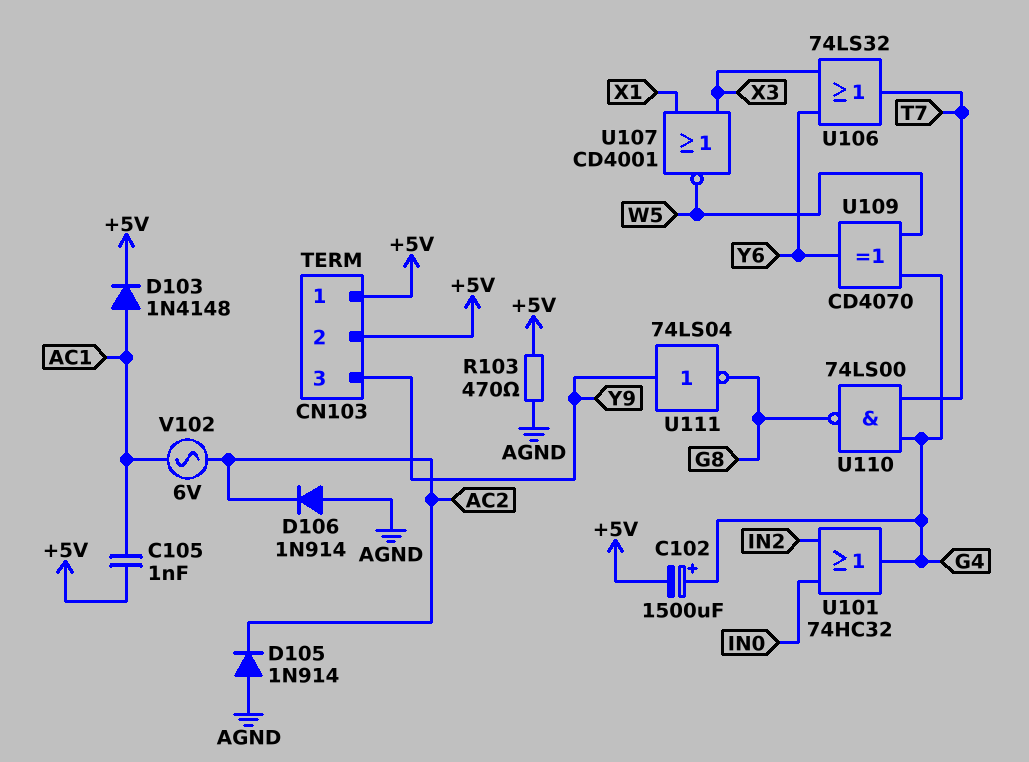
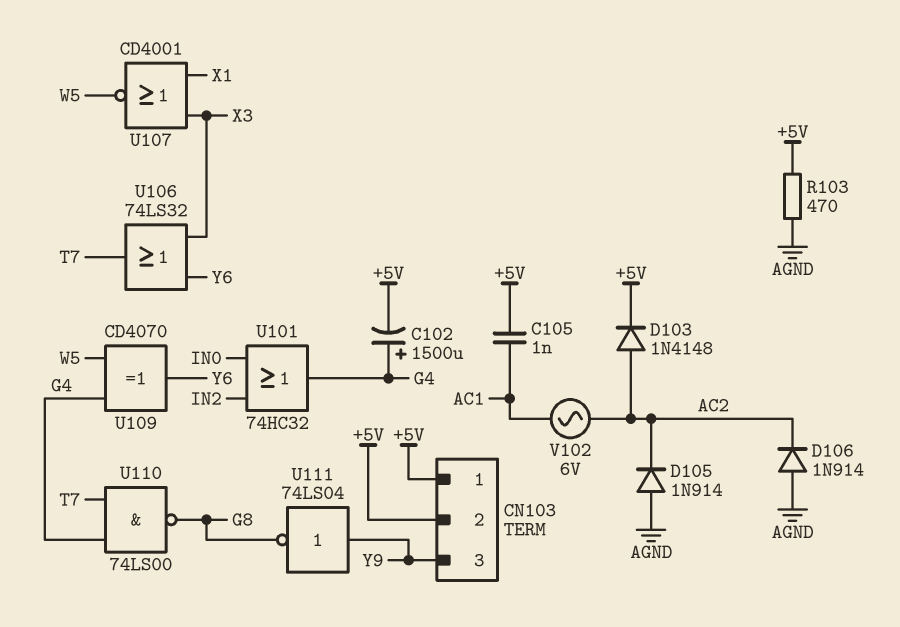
D103: diode 1N4148 (A AC1, K +5V) -> diode 1N4148 (A AC2, K +5V)

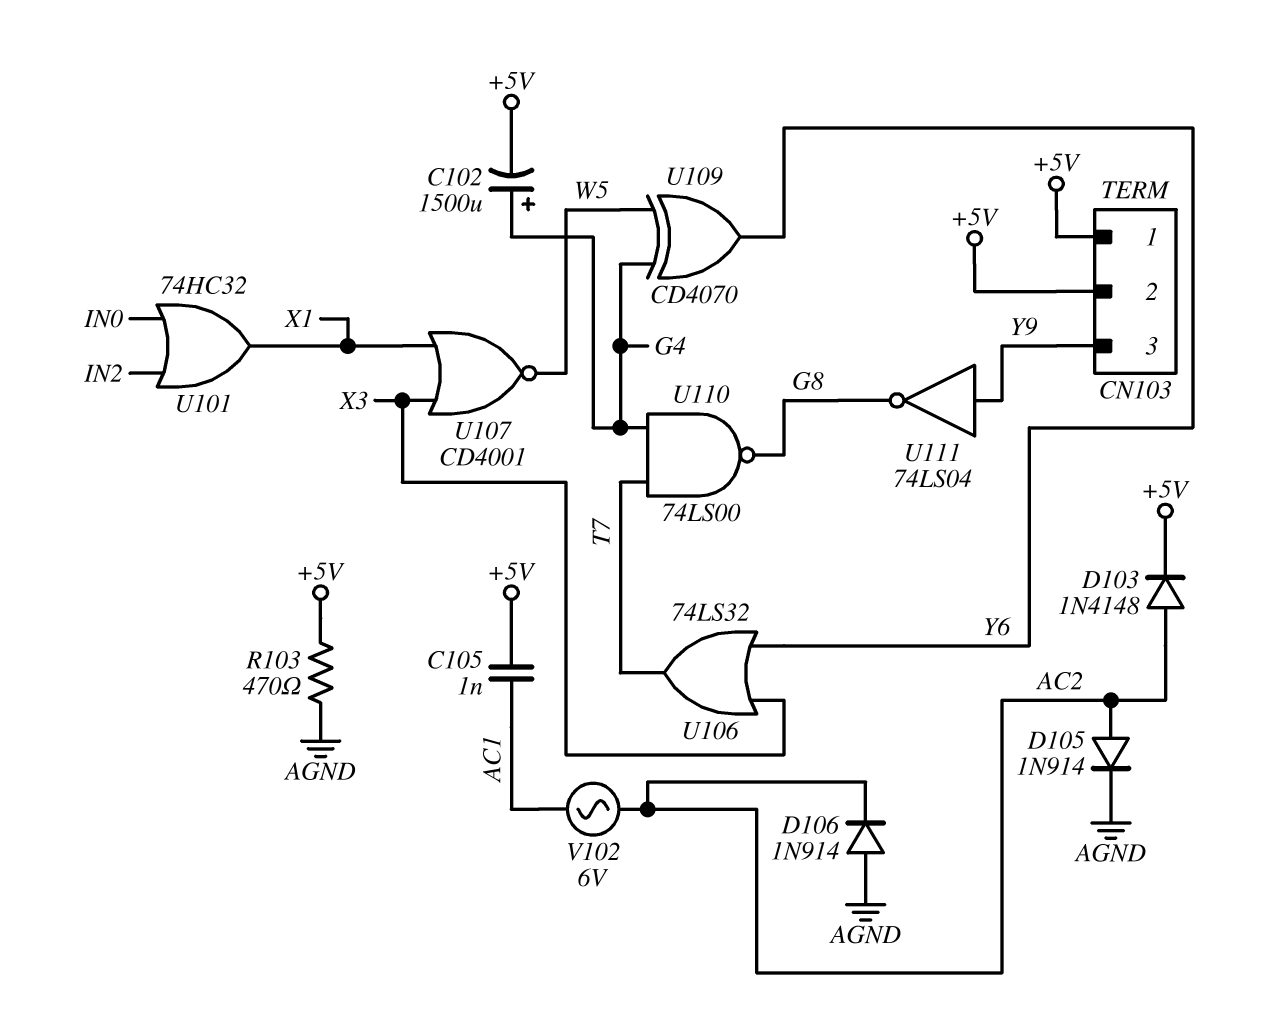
D105: diode 1N914 (A AGND, K AC2) -> diode 1N914 (A AC2, K AGND)
U101: OR 74HC32 (in IN0, in IN2, out G4) -> OR 74HC32 (in IN0, in IN2, out X1)

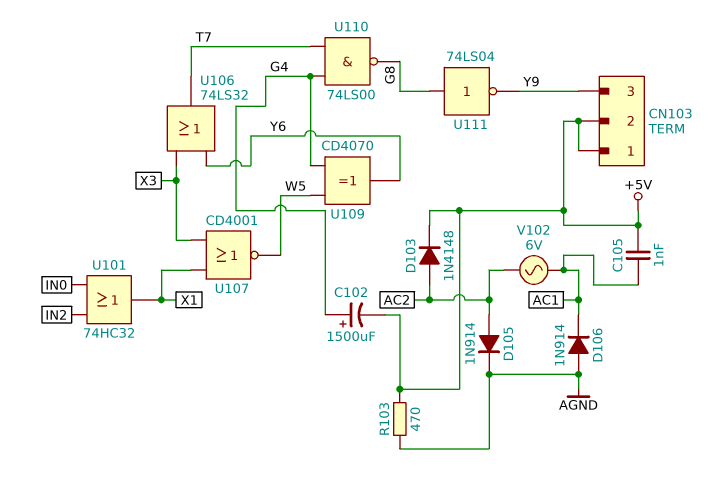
D106: diode 1N914 (A AGND, K AC2) -> diode 1N914 (A AGND, K AC1)
U111: NOT 74LS04 (in Y9, out G8) -> NOT 74LS04 (in G8, out Y9)

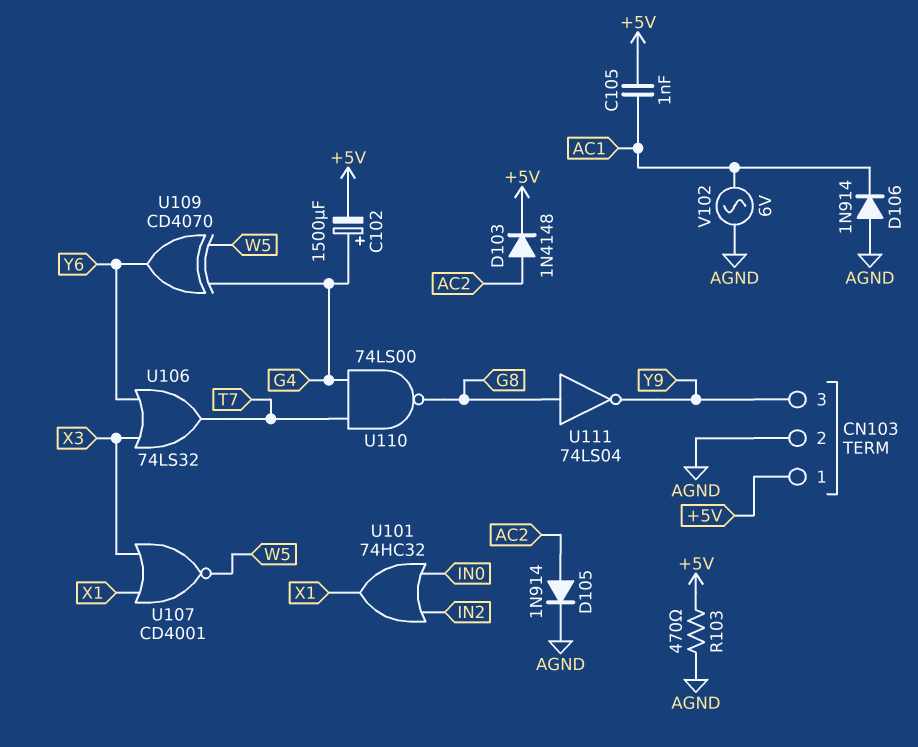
CN103 pin 2: +5V -> AGND
V102: AC 6V (AC1, AC2) -> AC 6V (AC1, AGND)

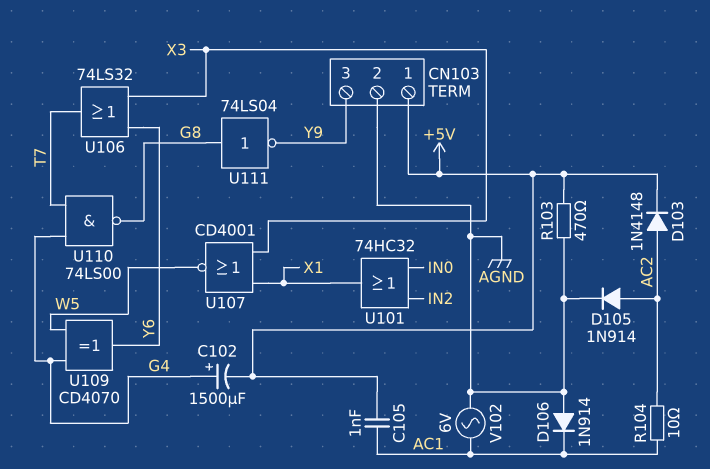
R104: none -> 10 (AC1, AC2)

